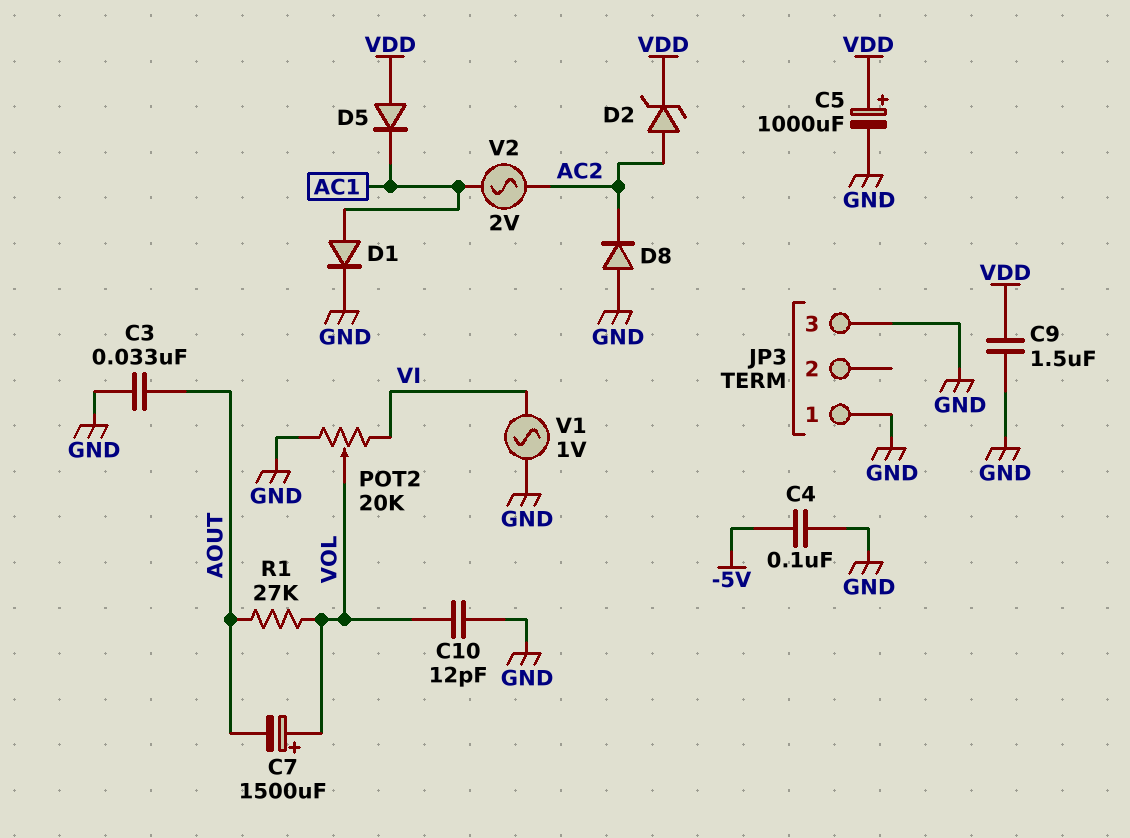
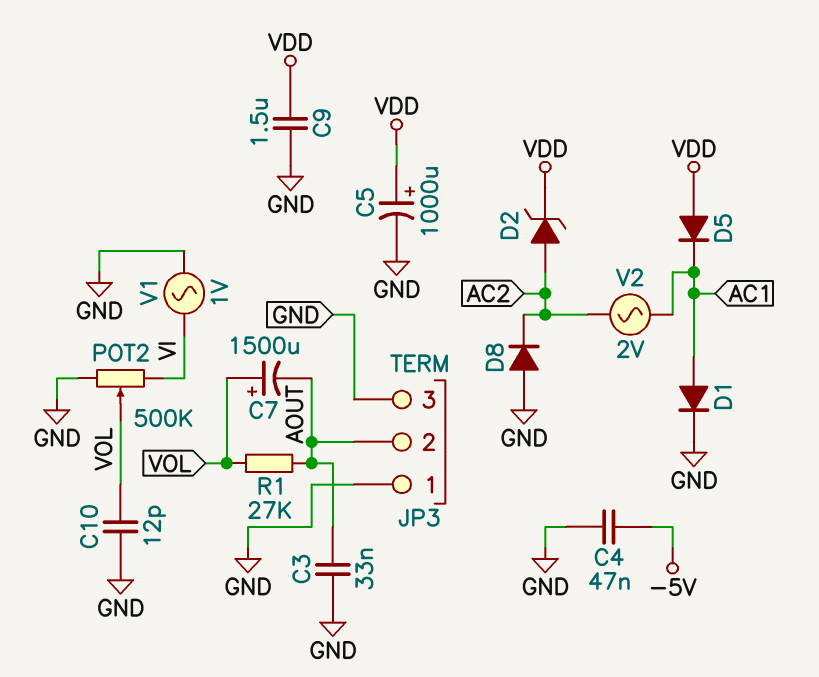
C4: 100nF (-5V, GND) -> 47nF (-5V, GND)
JP3 pin 2: none -> AOUT
POT2: 20k (GND, VI, wiper VOL) -> 500k (GND, VI, wiper VOL)

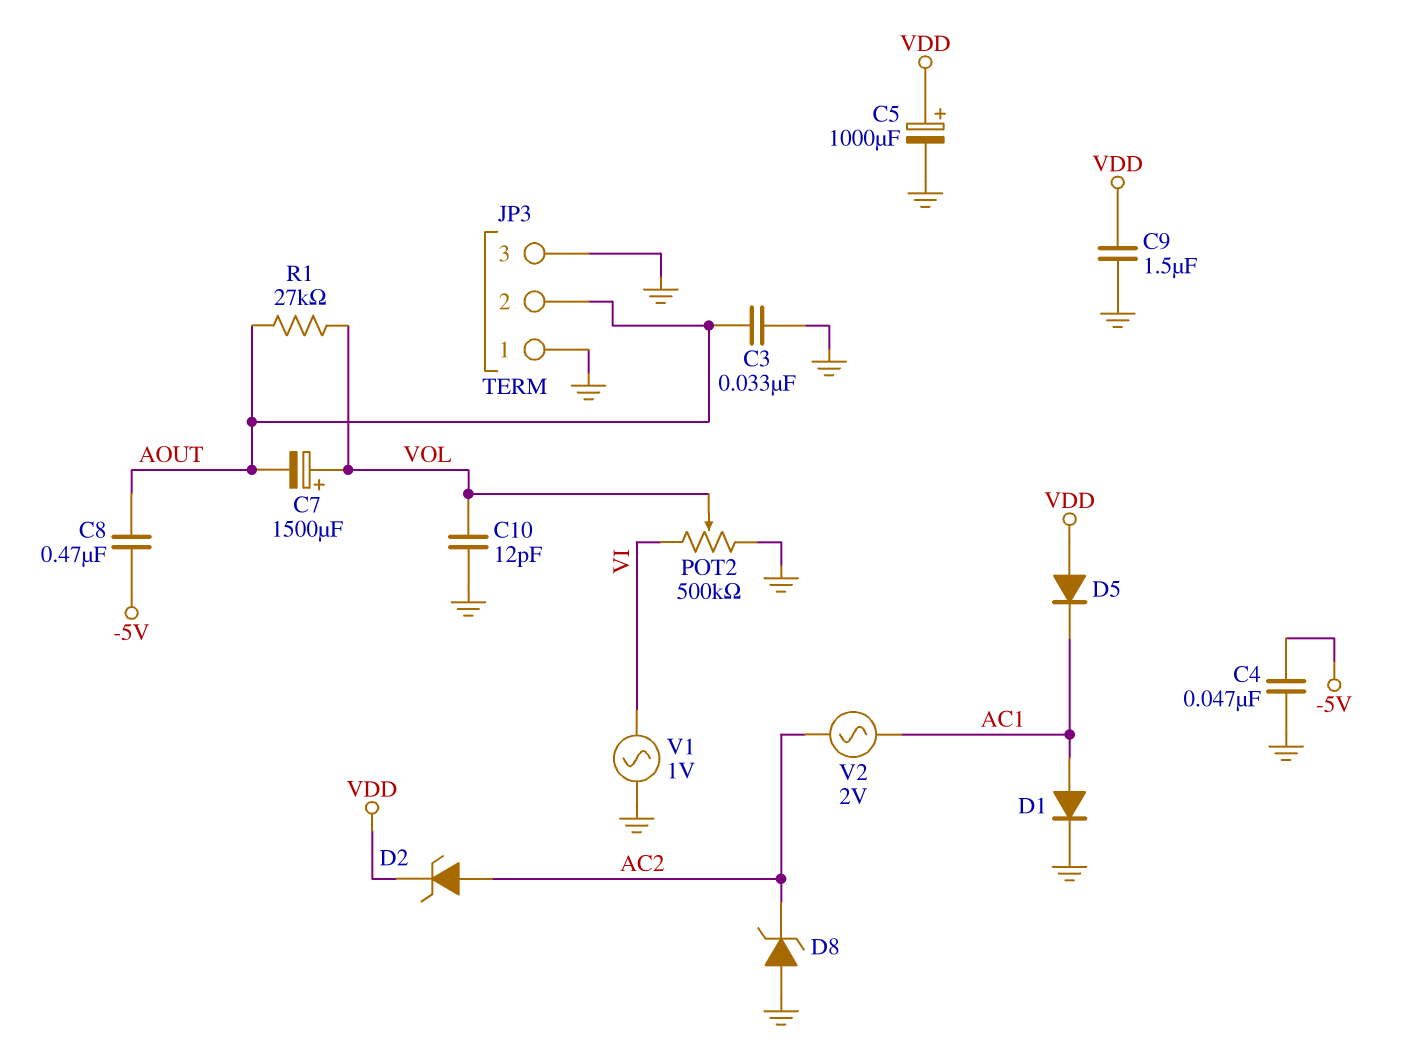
C8: none -> 470nF (-5V, AOUT)
D8: diode (A GND, K AC2) -> zener (A GND, K AC2)

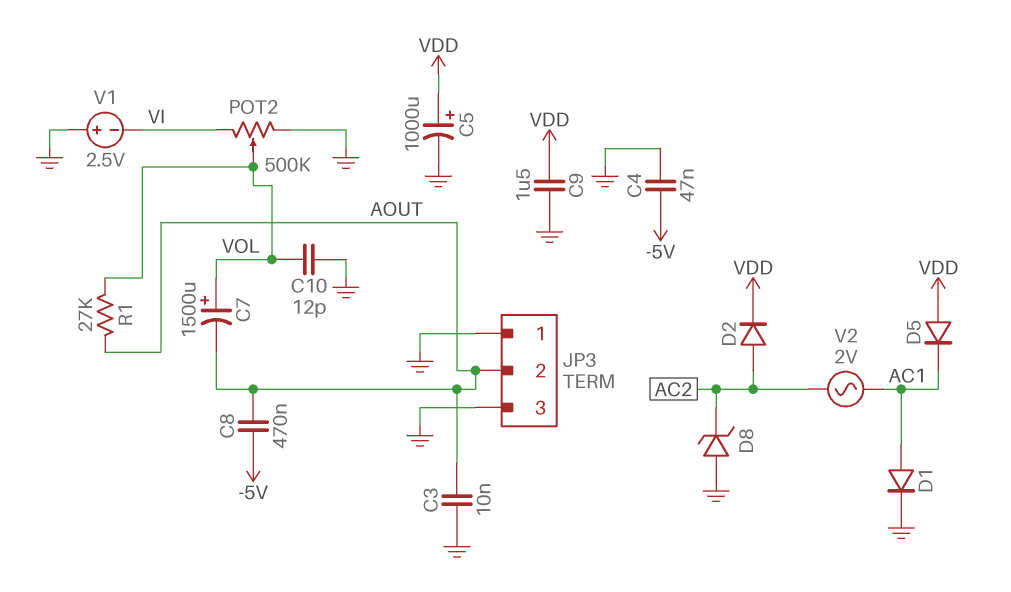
C3: 33nF (AOUT, GND) -> 10nF (AOUT, GND)
D2: zener (A AC2, K VDD) -> diode (A AC2, K VDD)
V1: AC 1V (GND, VI) -> 2.5V (plus GND, minus VI)

